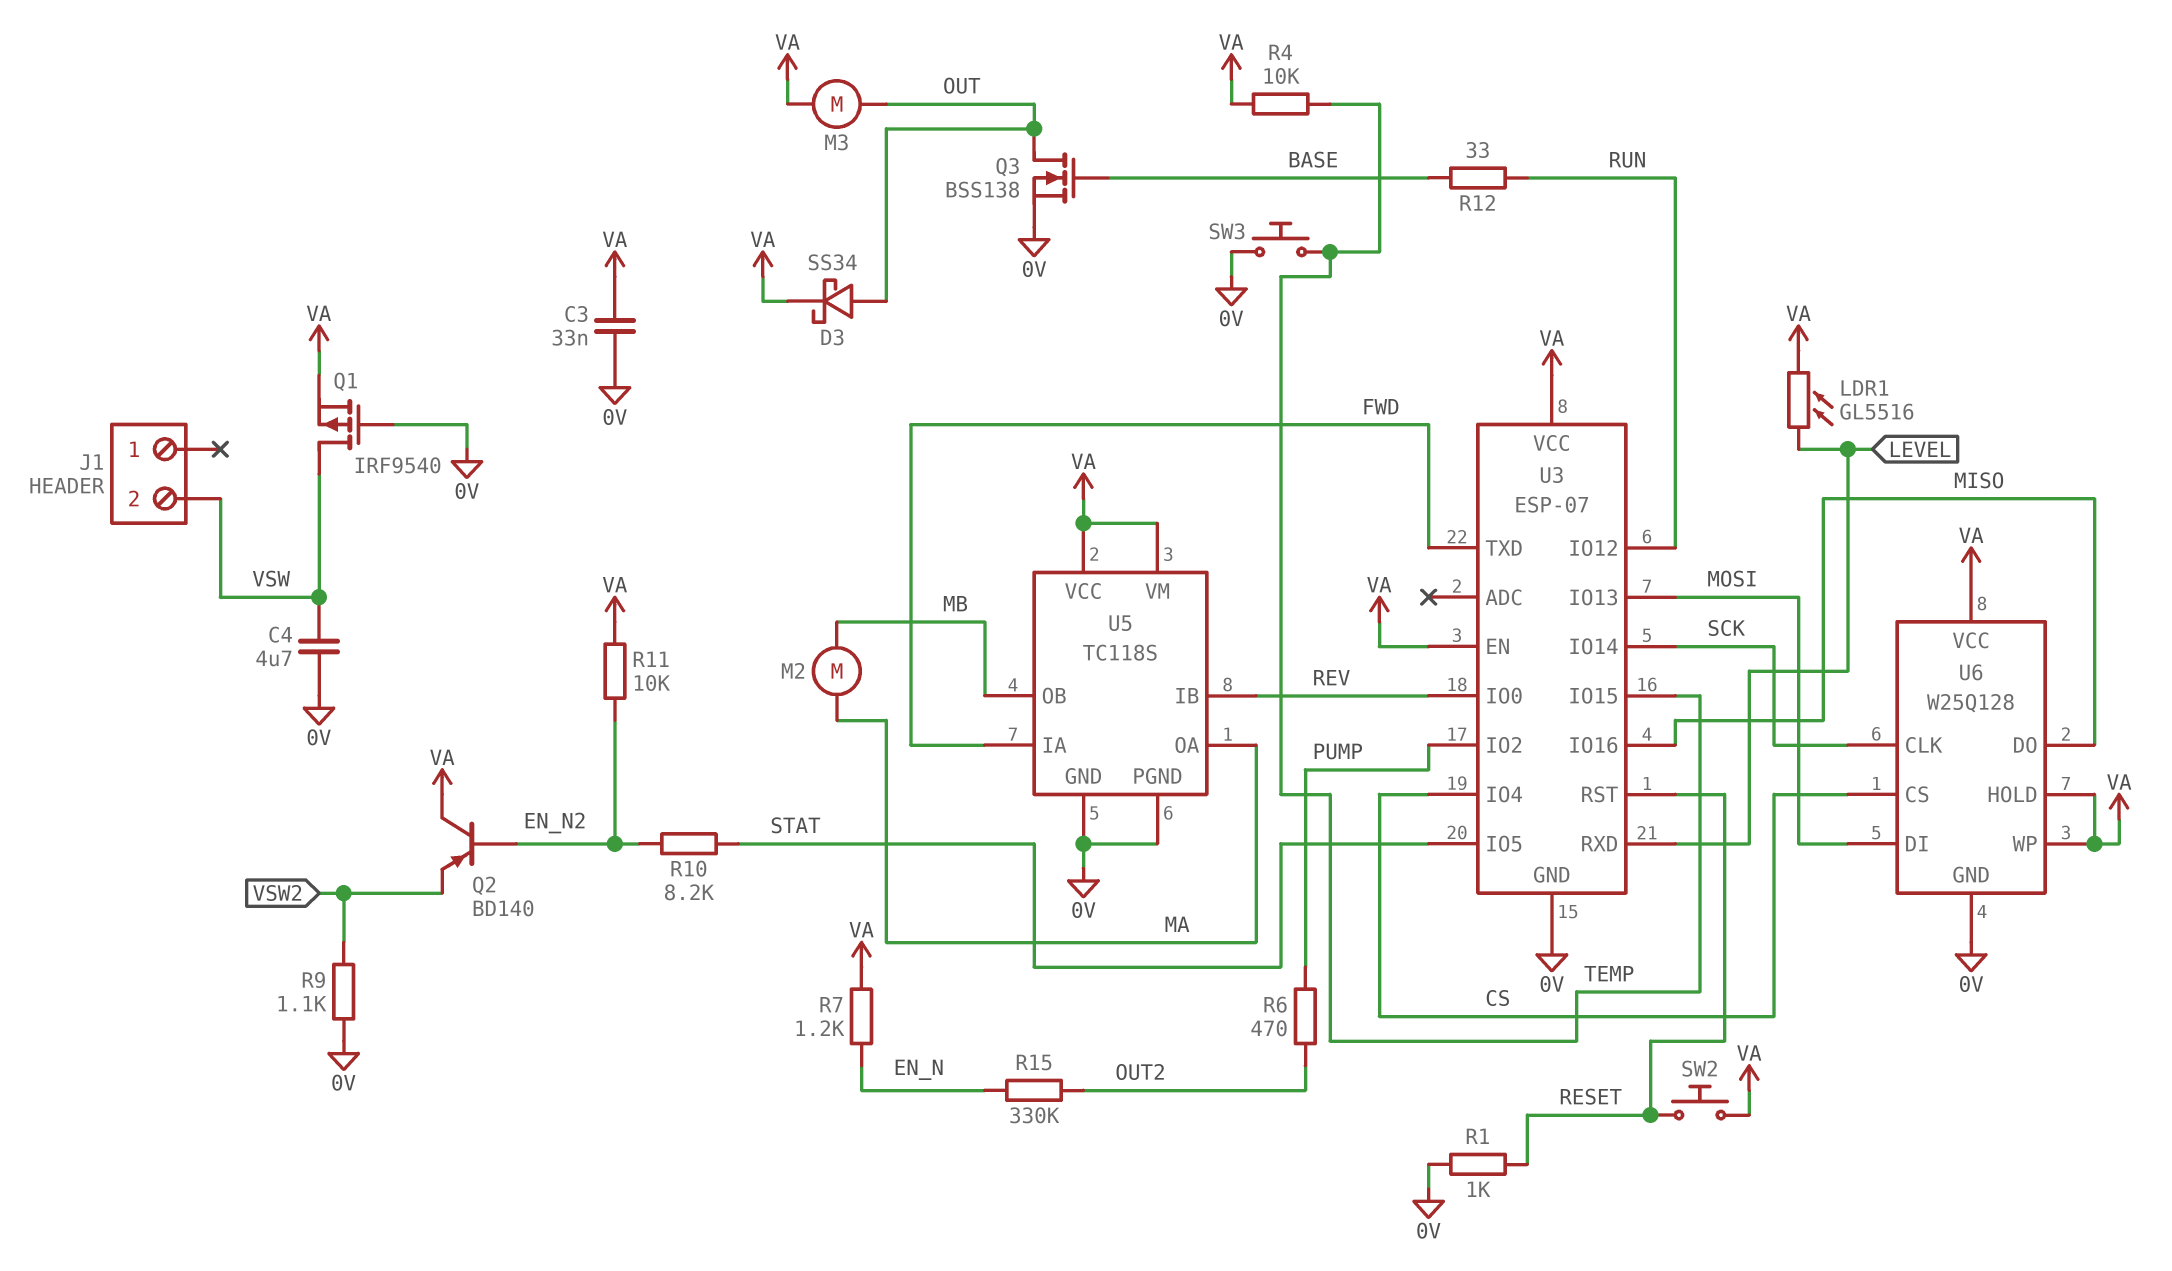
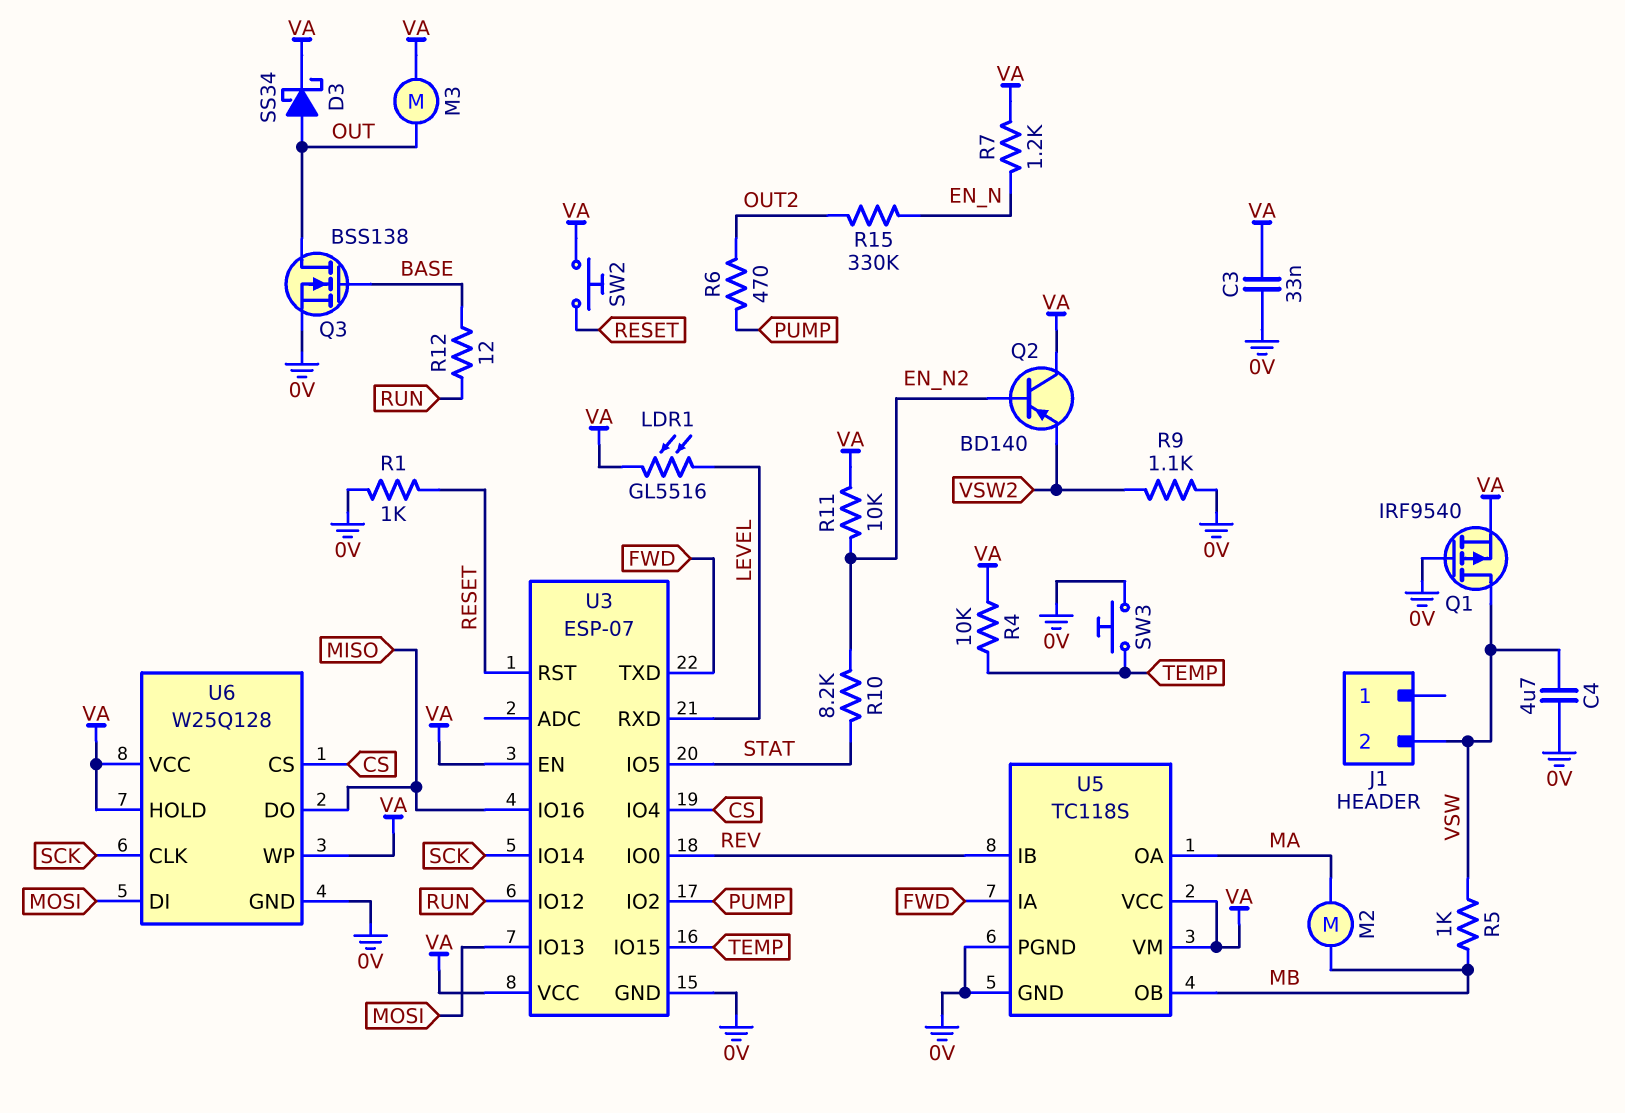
R5: none -> 1k (MB, VSW)
R12: 33 (BASE, RUN) -> 12 (BASE, RUN)

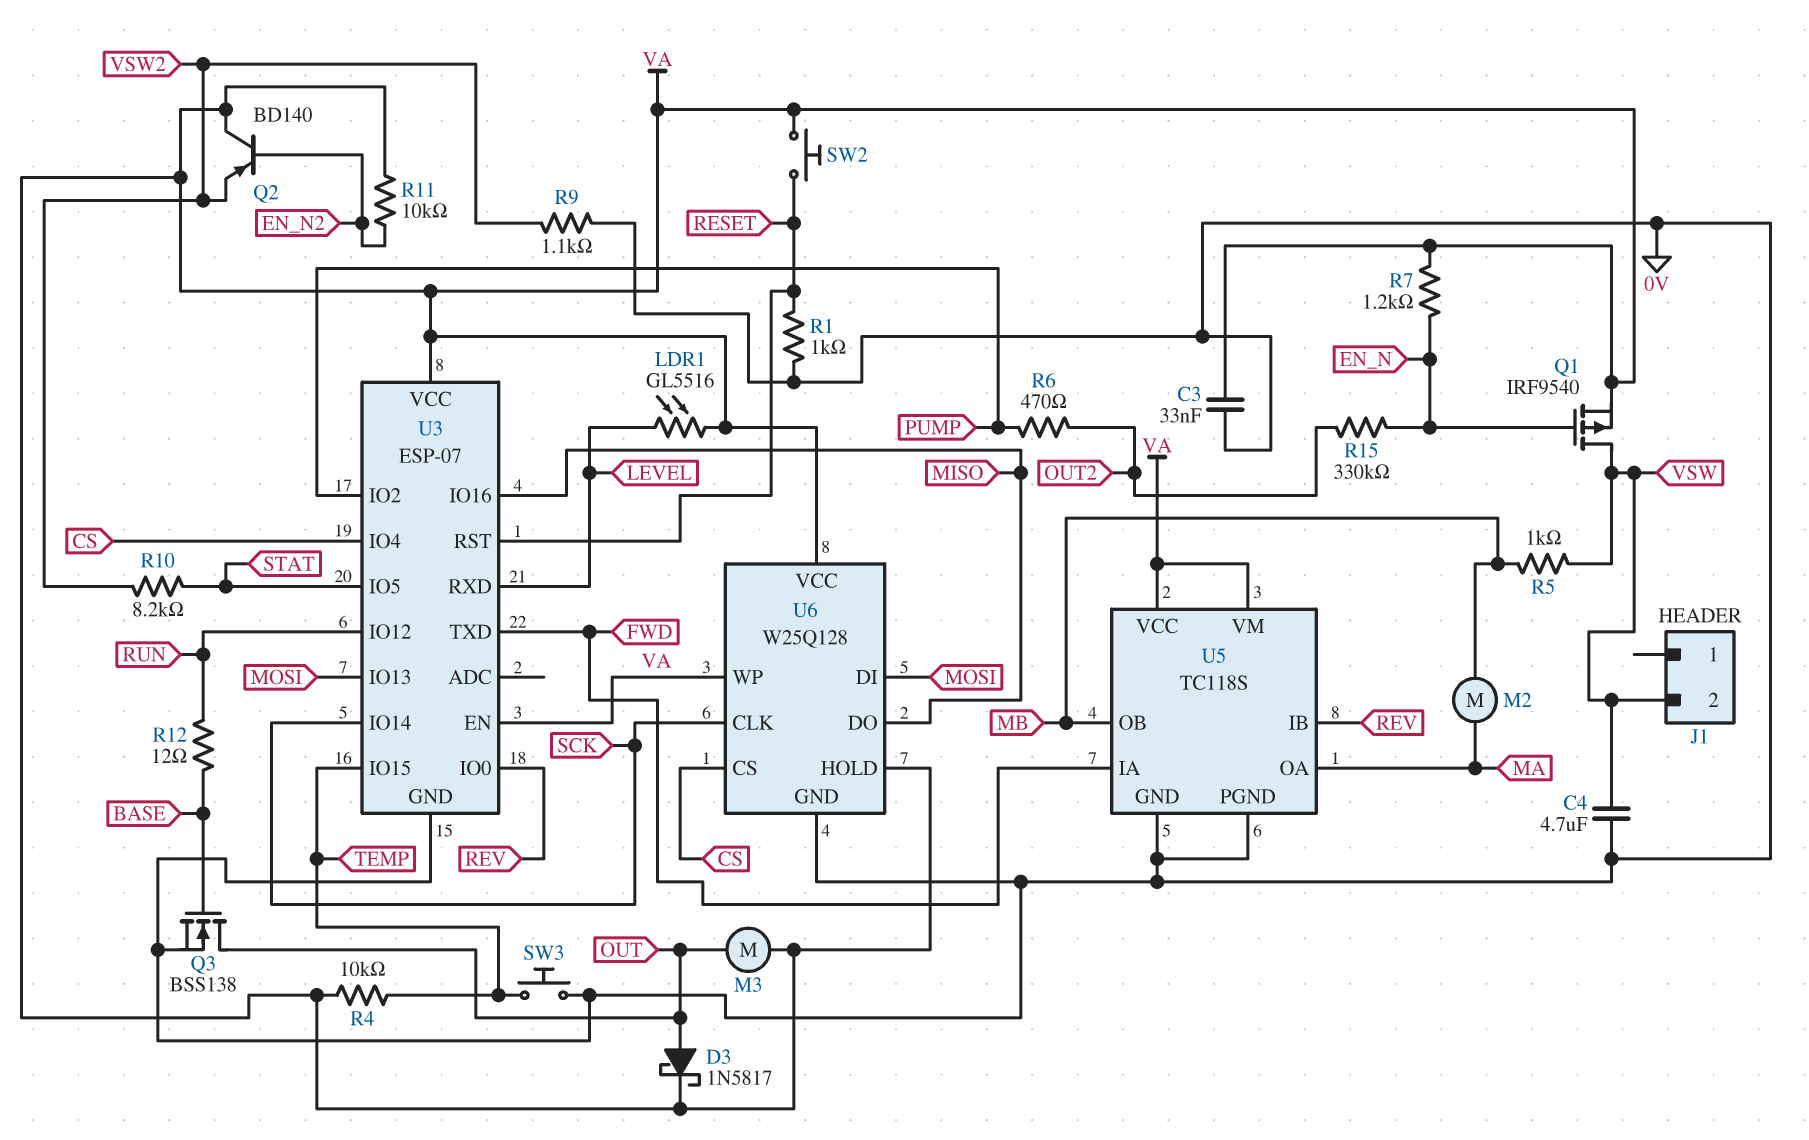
D3: schottky SS34 (A OUT, K VA) -> schottky 1N5817 (A OUT, K VA)
Q1: PMOS IRF9540 (G 0V, D VSW, S VA) -> PMOS IRF9540 (G EN_N, D VSW, S VA)
R10: 8.2k (EN_N2, STAT) -> 8.2k (STAT, VSW2)

